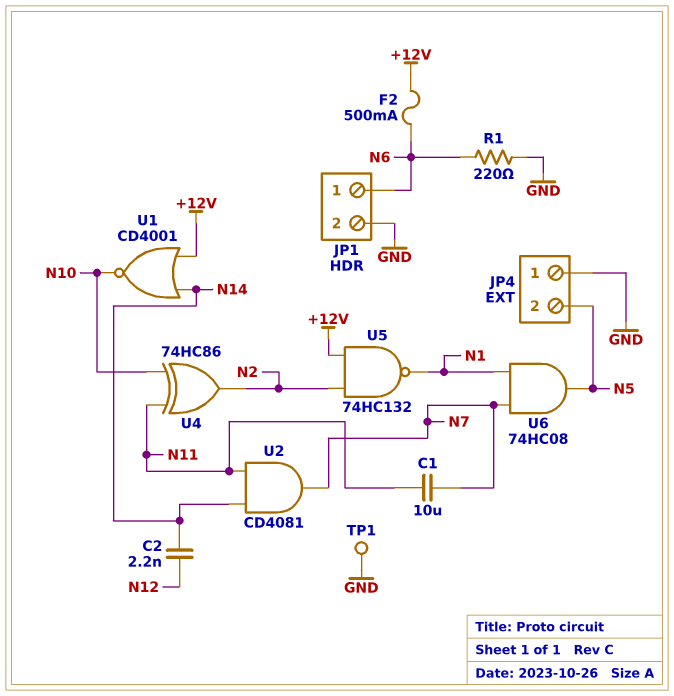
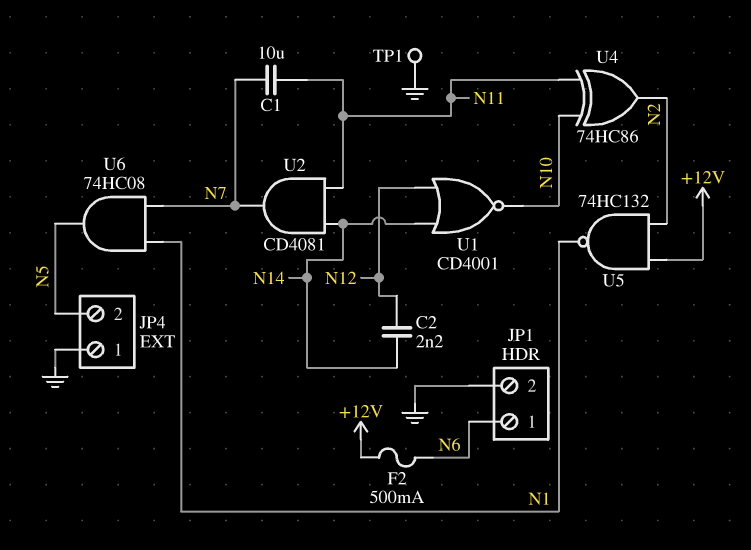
R1: 220 (GND, N6) -> none
U1: NOR CD4001 (in +12V, in N14, out N10) -> NOR CD4001 (in N12, in N14, out N10)

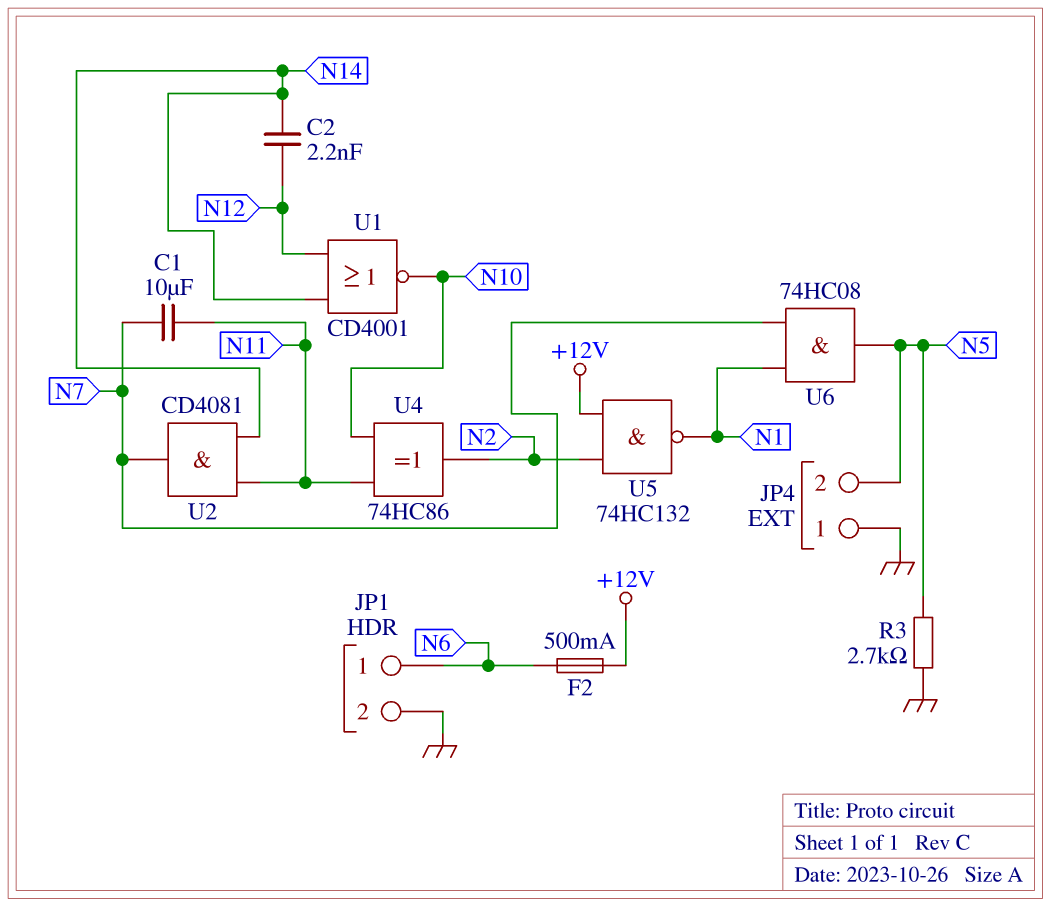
R3: none -> 2.7k (GND, N5)
TP1: test point (GND) -> none

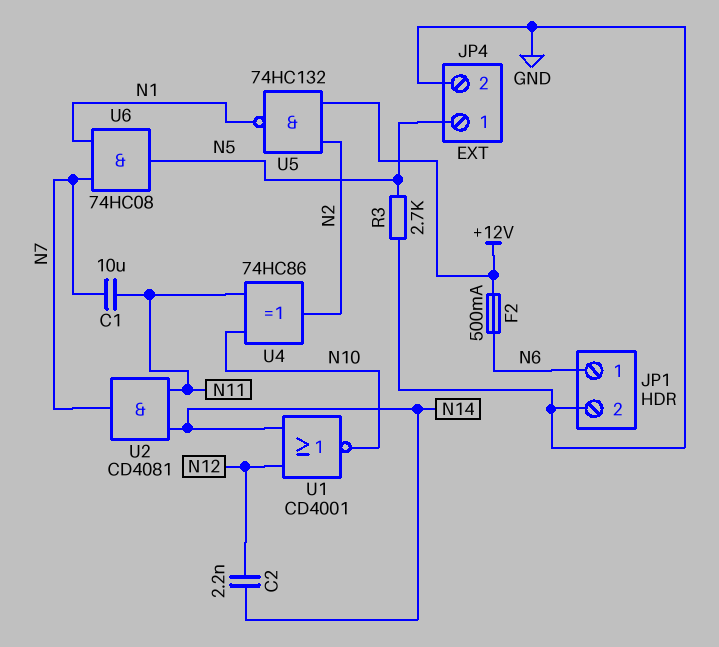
JP4 pin 1: GND -> N5
JP4 pin 2: N5 -> GND

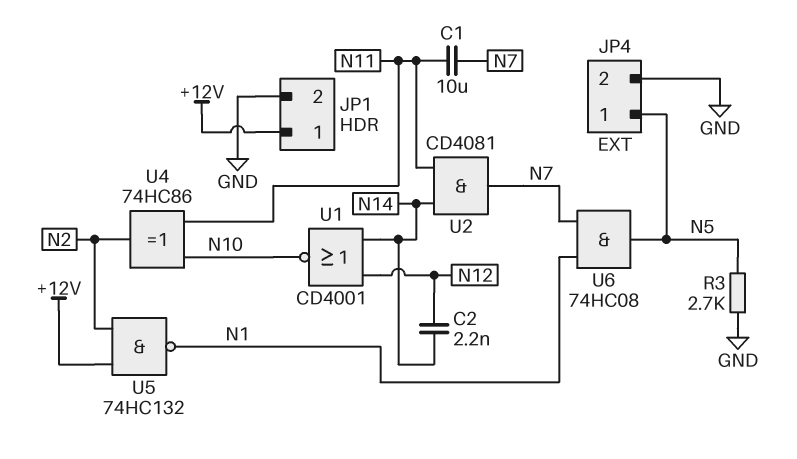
F2: 500mA (+12V, N6) -> none
JP1 pin 1: N6 -> +12V

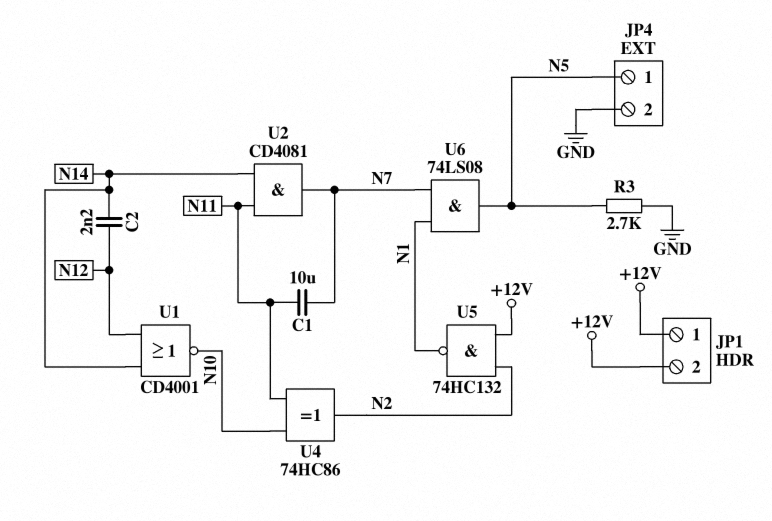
JP1 pin 2: GND -> +12V
U6: AND 74HC08 (in N1, in N7, out N5) -> AND 74LS08 (in N1, in N7, out N5)

